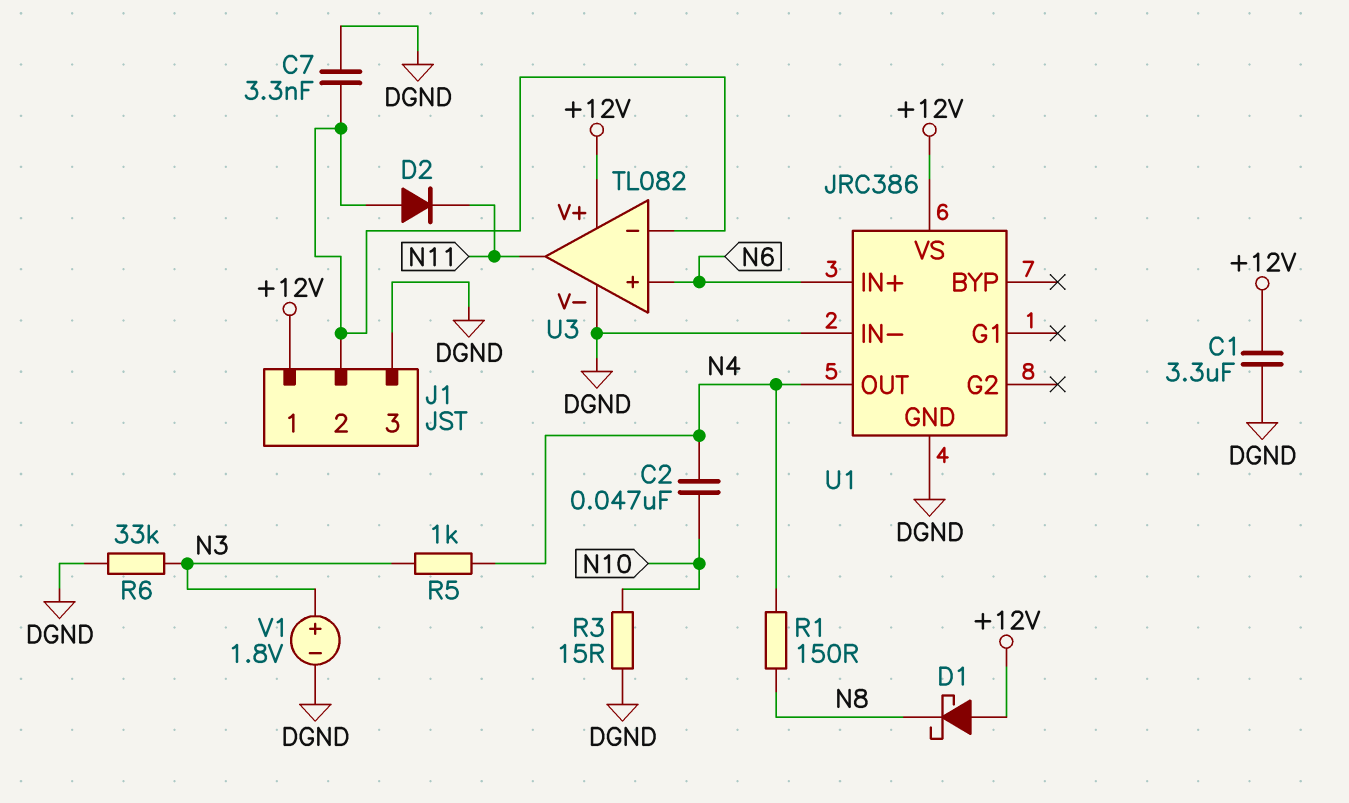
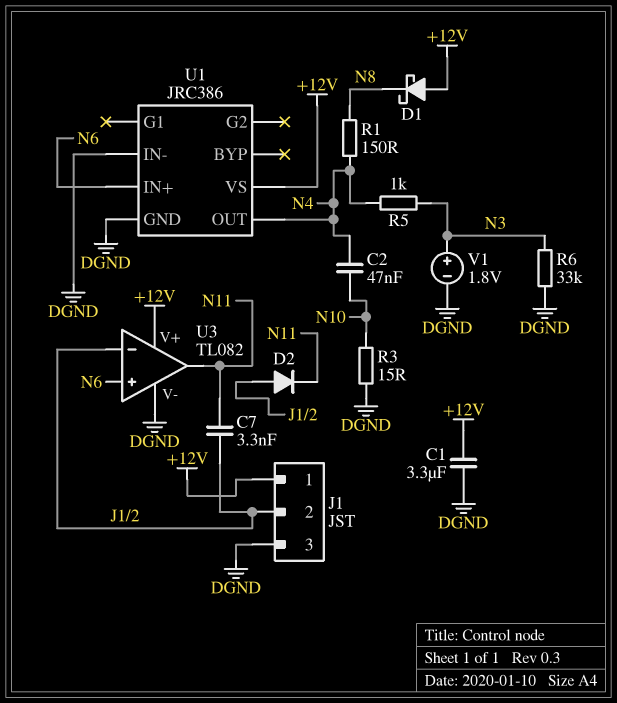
C7: 3.3nF (DGND, J1/2) -> 3.3nF (J1/2, N11)

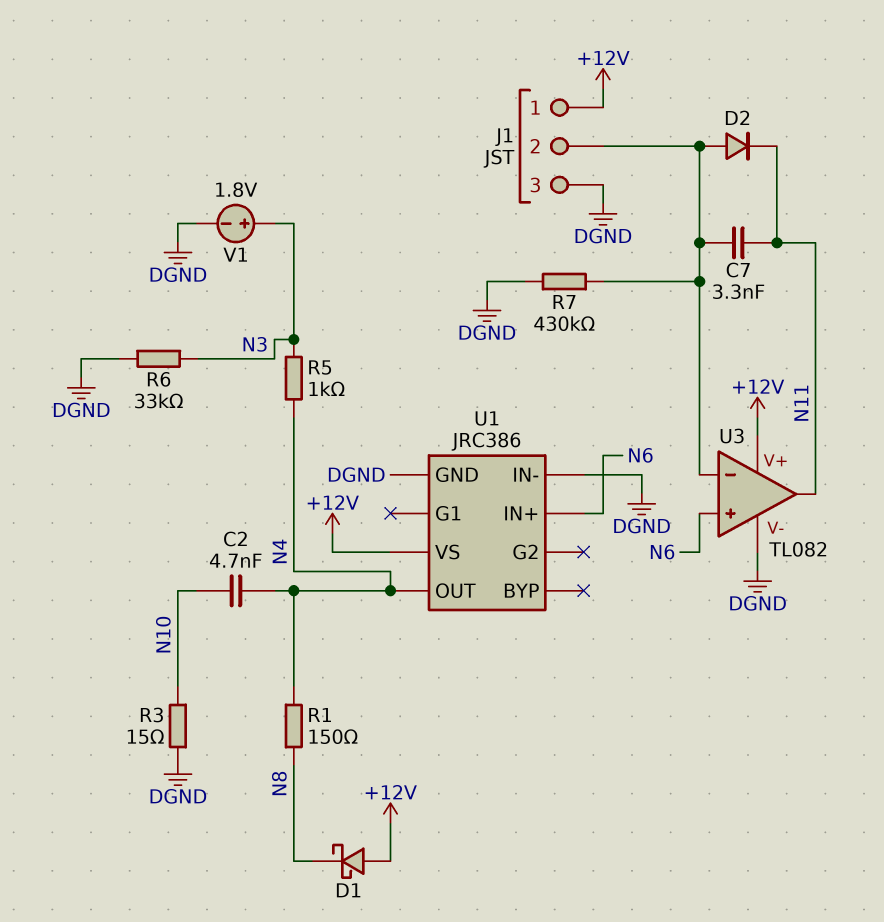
C1: 3.3uF (+12V, DGND) -> none
C2: 47nF (N4, N10) -> 4.7nF (N4, N10)
R7: none -> 430k (DGND, J1/2)

